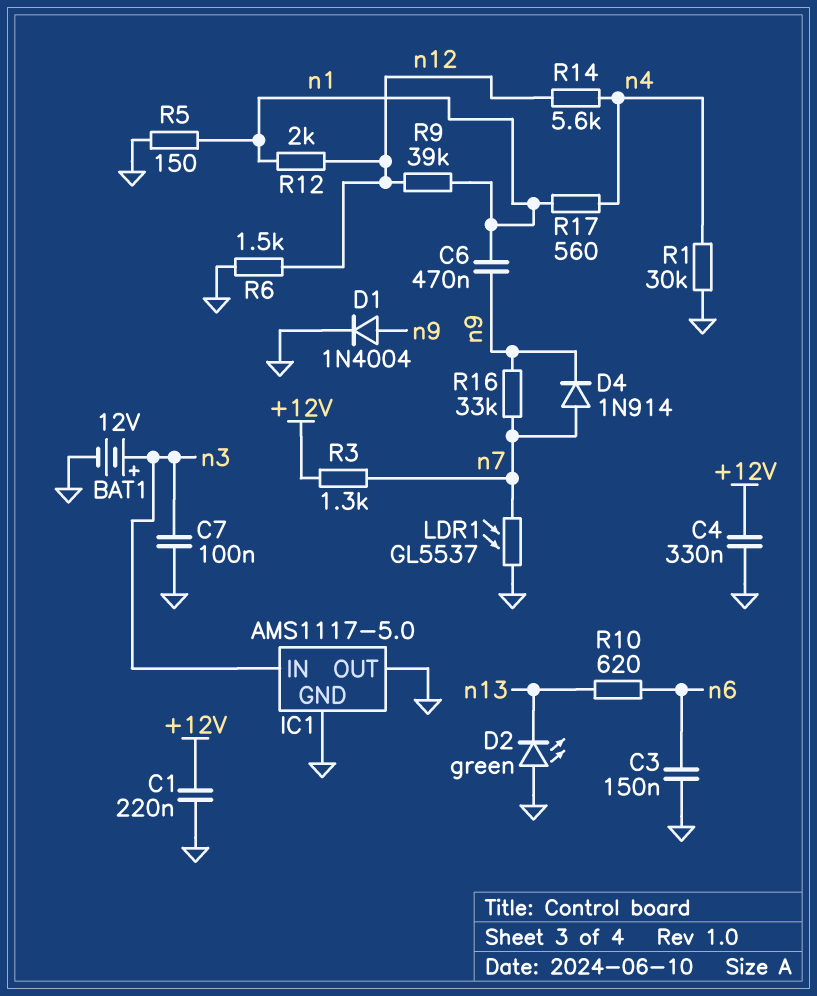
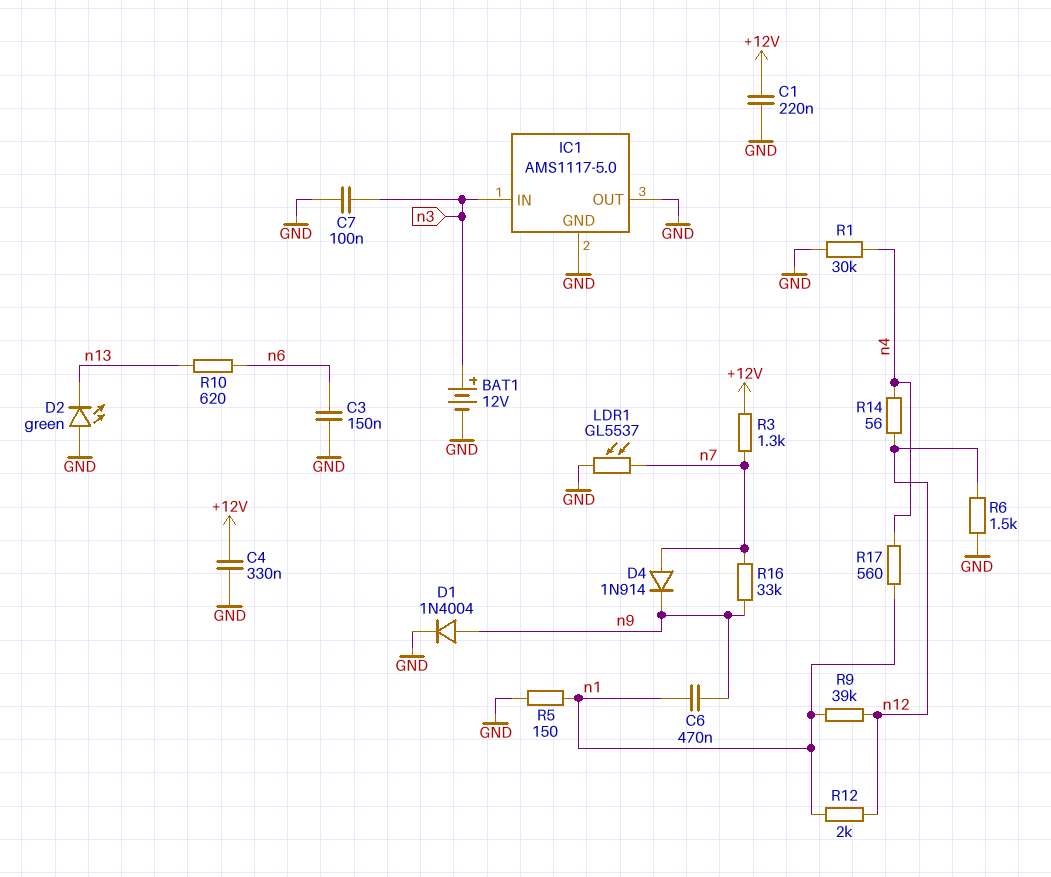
R14: 5.6k (n4, n12) -> 56 (n4, n12)

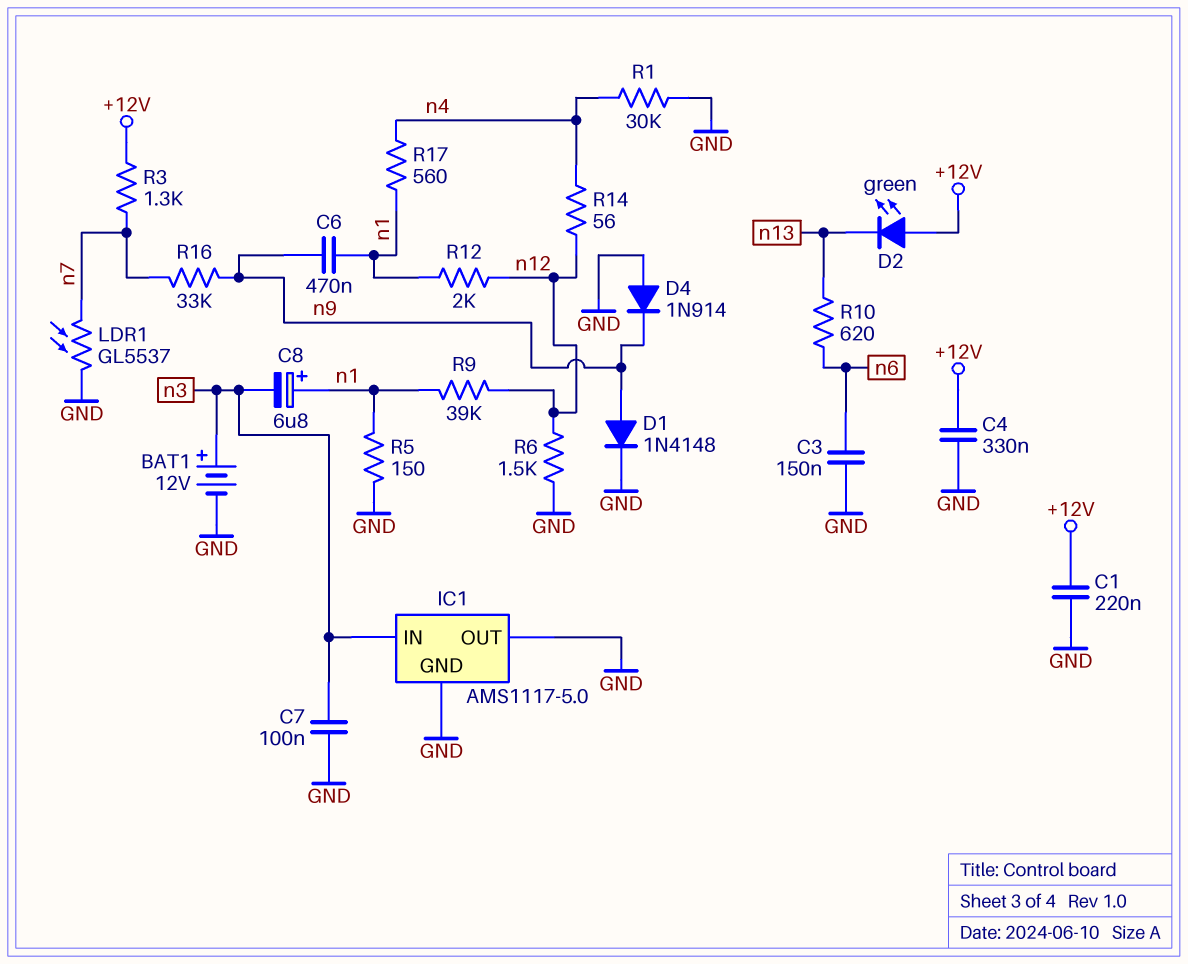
C8: none -> 6.8uF (plus n1, minus n3)
D1: diode 1N4004 (A n9, K GND) -> diode 1N4148 (A n9, K GND)
D2: LED green (A GND, K n13) -> LED green (A +12V, K n13)
D4: diode 1N914 (A n7, K n9) -> diode 1N914 (A GND, K n9)

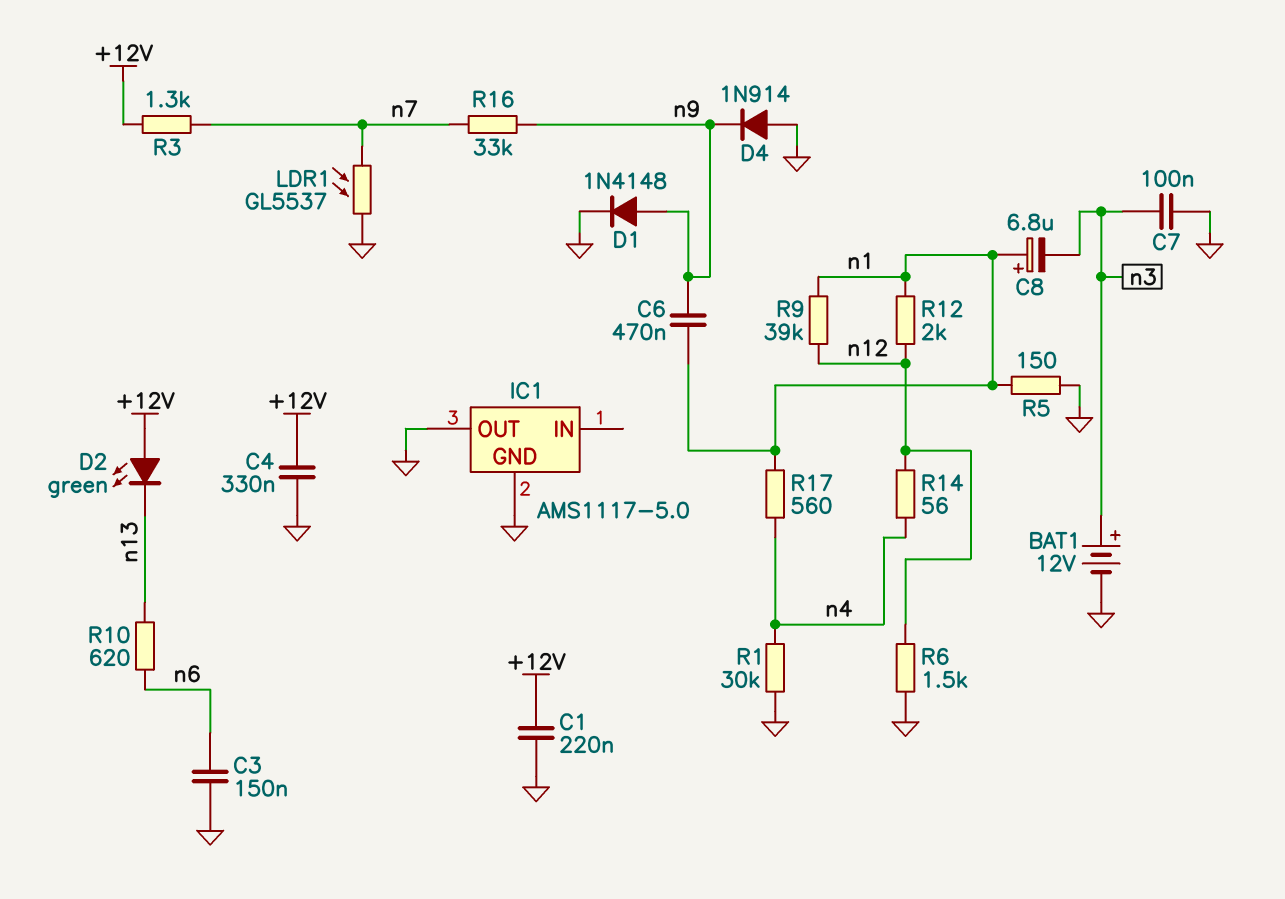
IC1 pin IN: n3 -> none

